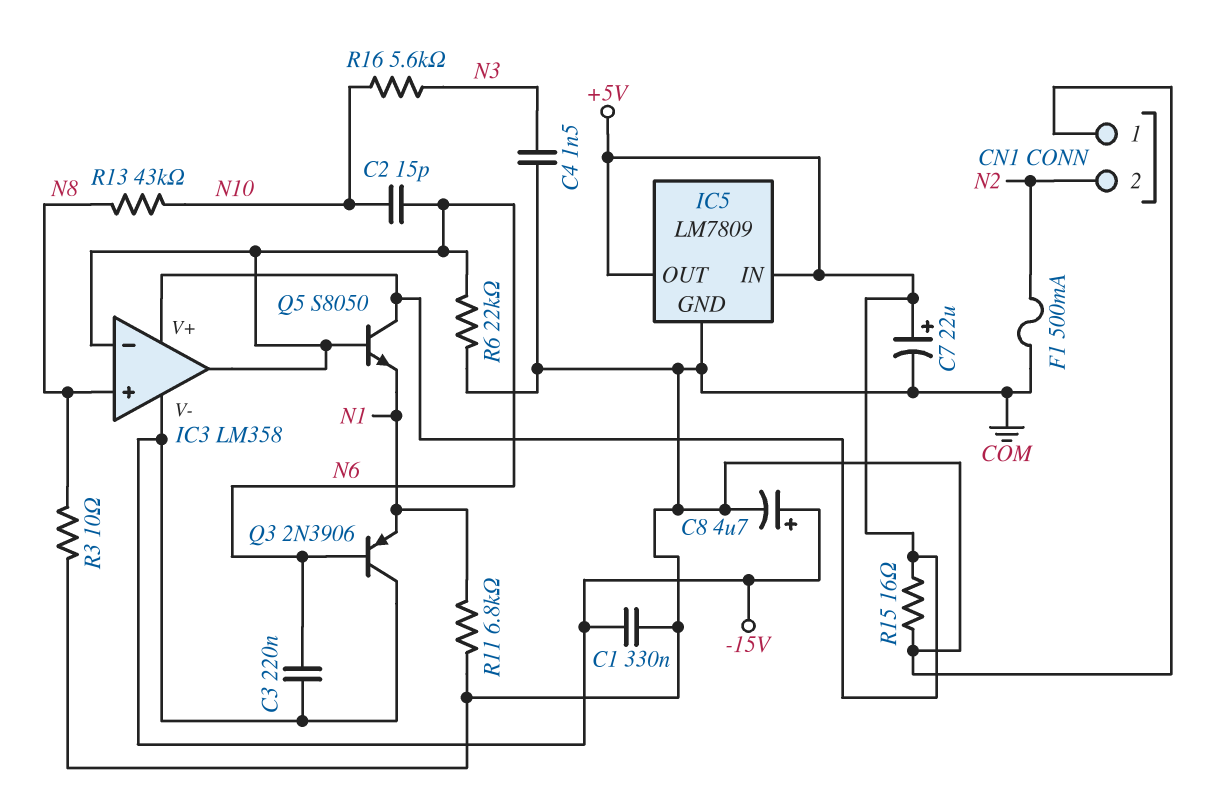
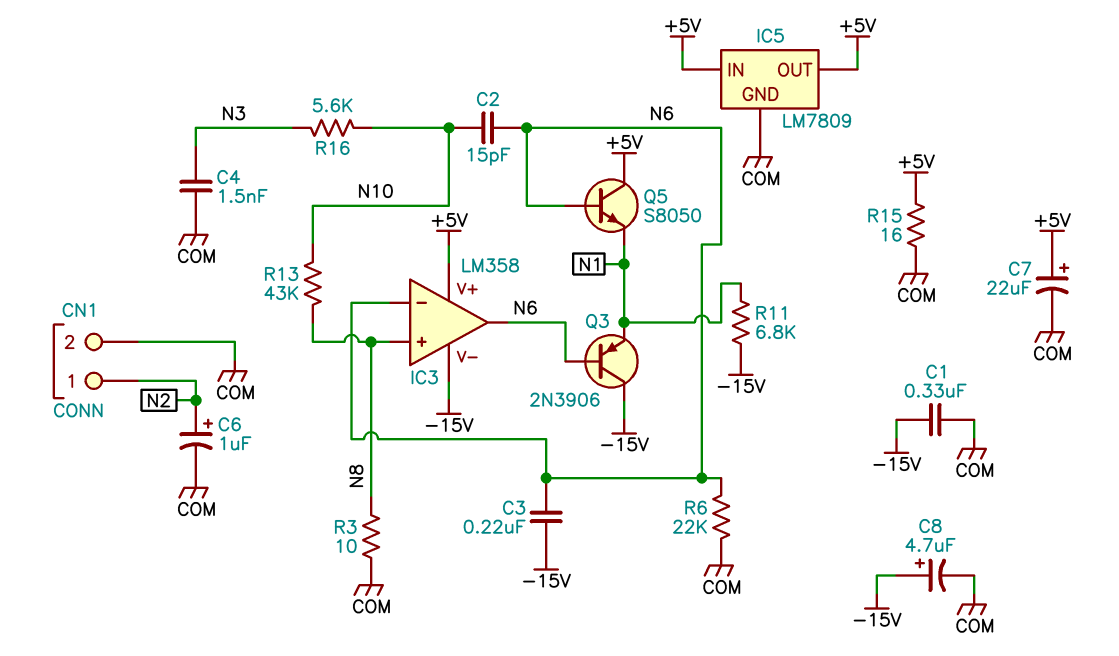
C6: none -> 1uF (plus N2, minus COM)
CN1 pin 1: COM -> N2
CN1 pin 2: N2 -> COM
F1: 500mA (COM, N2) -> none
R11: 6.8k (COM, N1) -> 6.8k (-15V, N1)

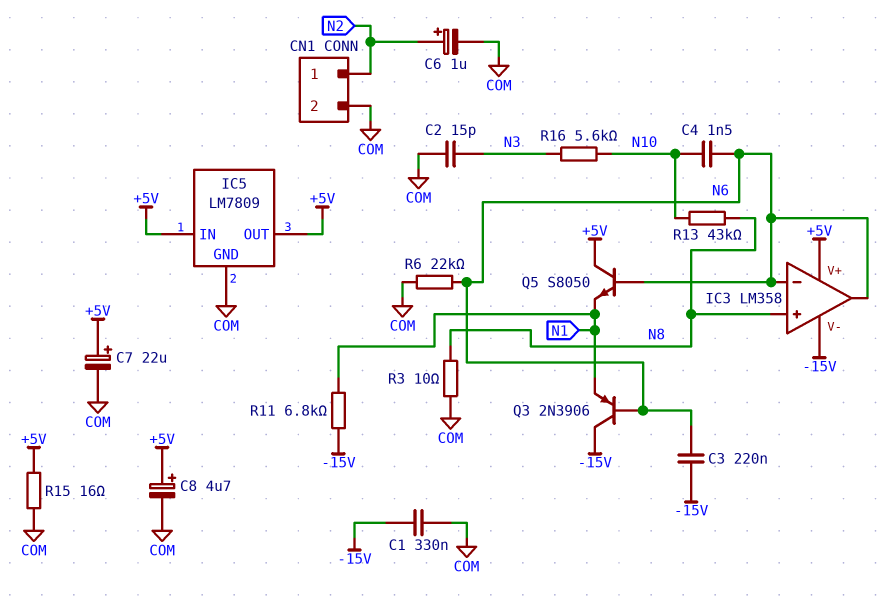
C2: 15pF (N6, N10) -> 15pF (COM, N3)
C4: 1.5nF (COM, N3) -> 1.5nF (N6, N10)
C8: 4.7uF (plus -15V, minus COM) -> 4.7uF (plus +5V, minus COM)

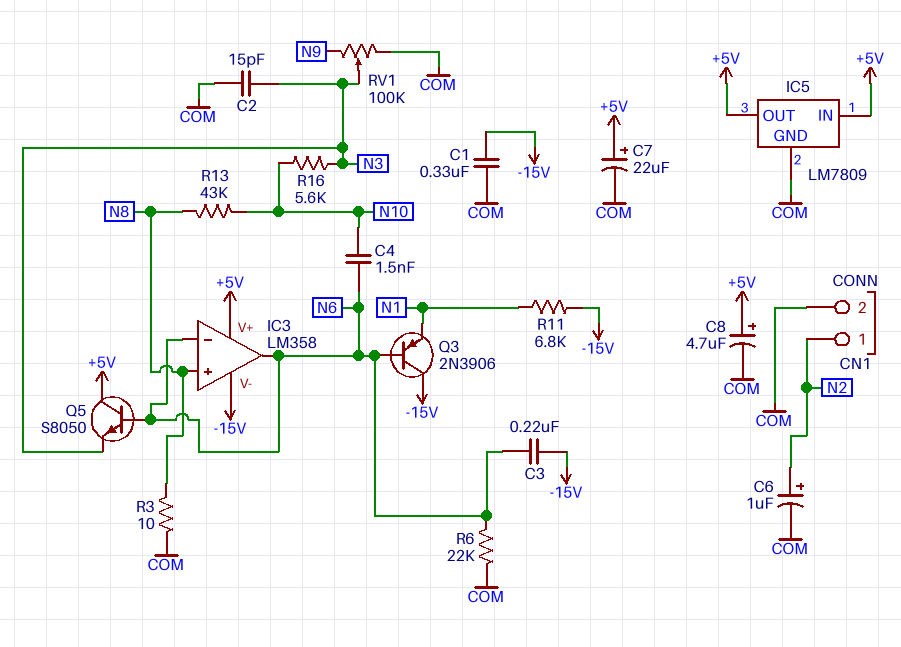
Q5: NPN S8050 (B N6, C +5V, E N1) -> NPN S8050 (B N6, C +5V, E N3)
R15: 16 (+5V, COM) -> none
RV1: none -> 100k (COM, N9, wiper N3)

